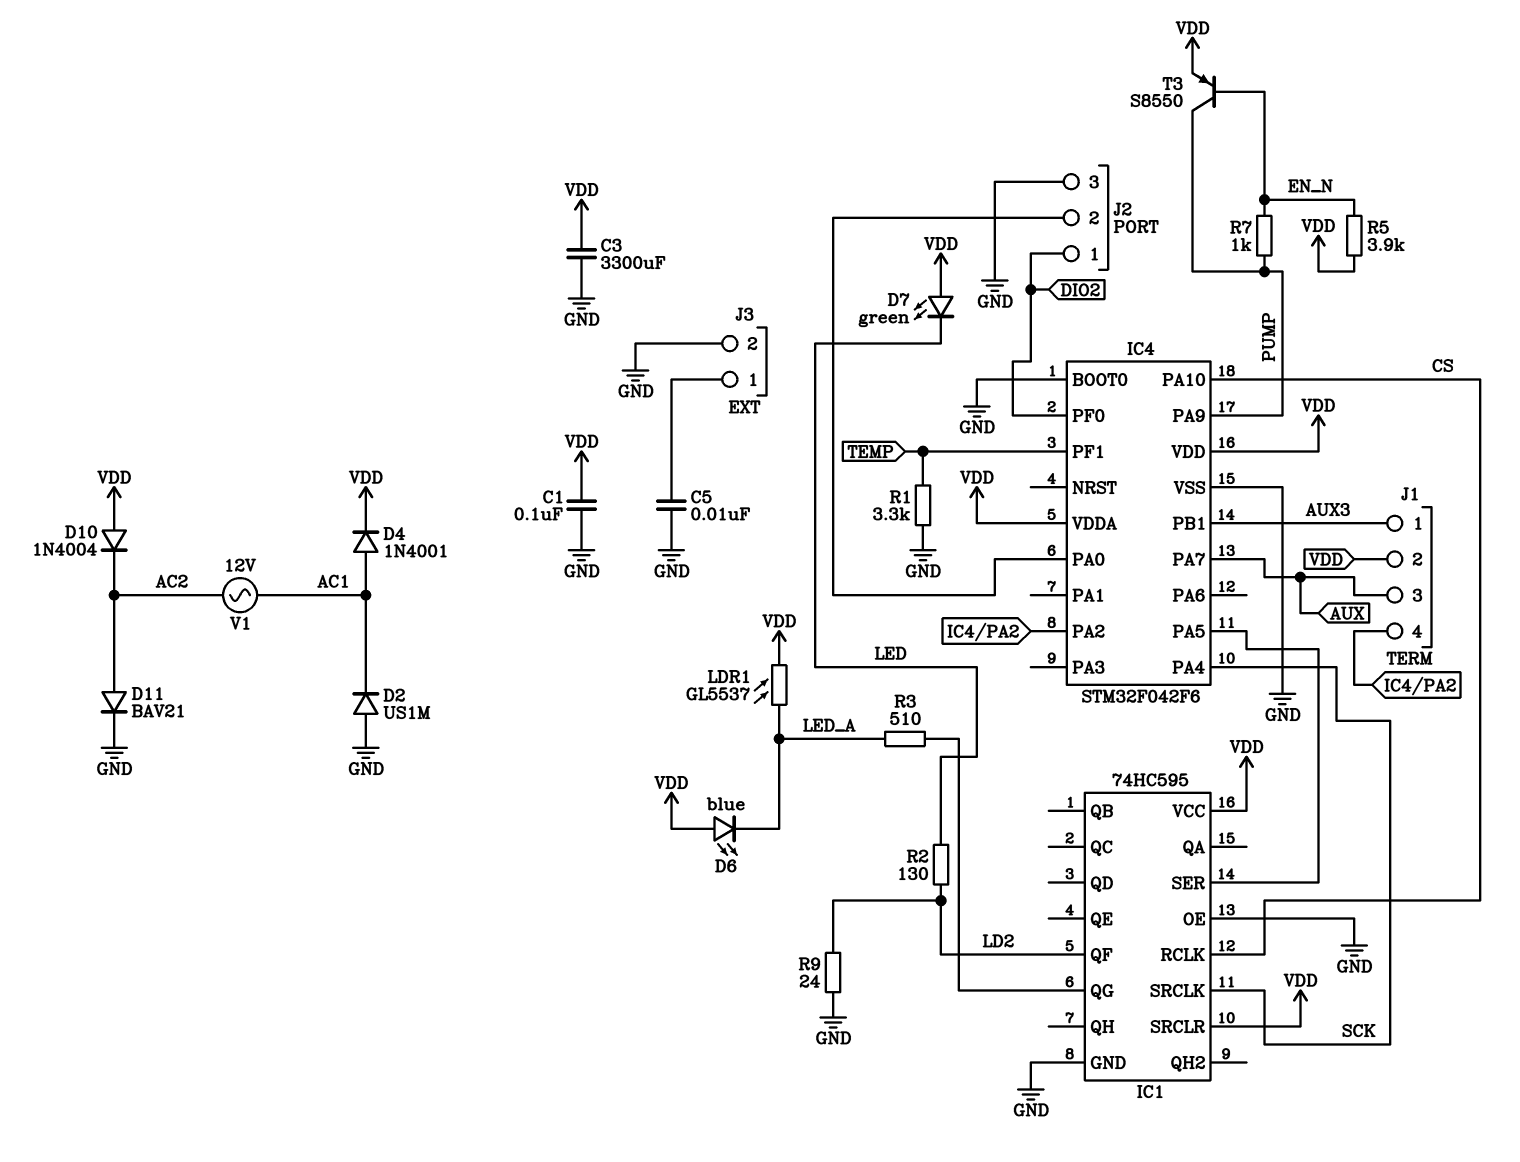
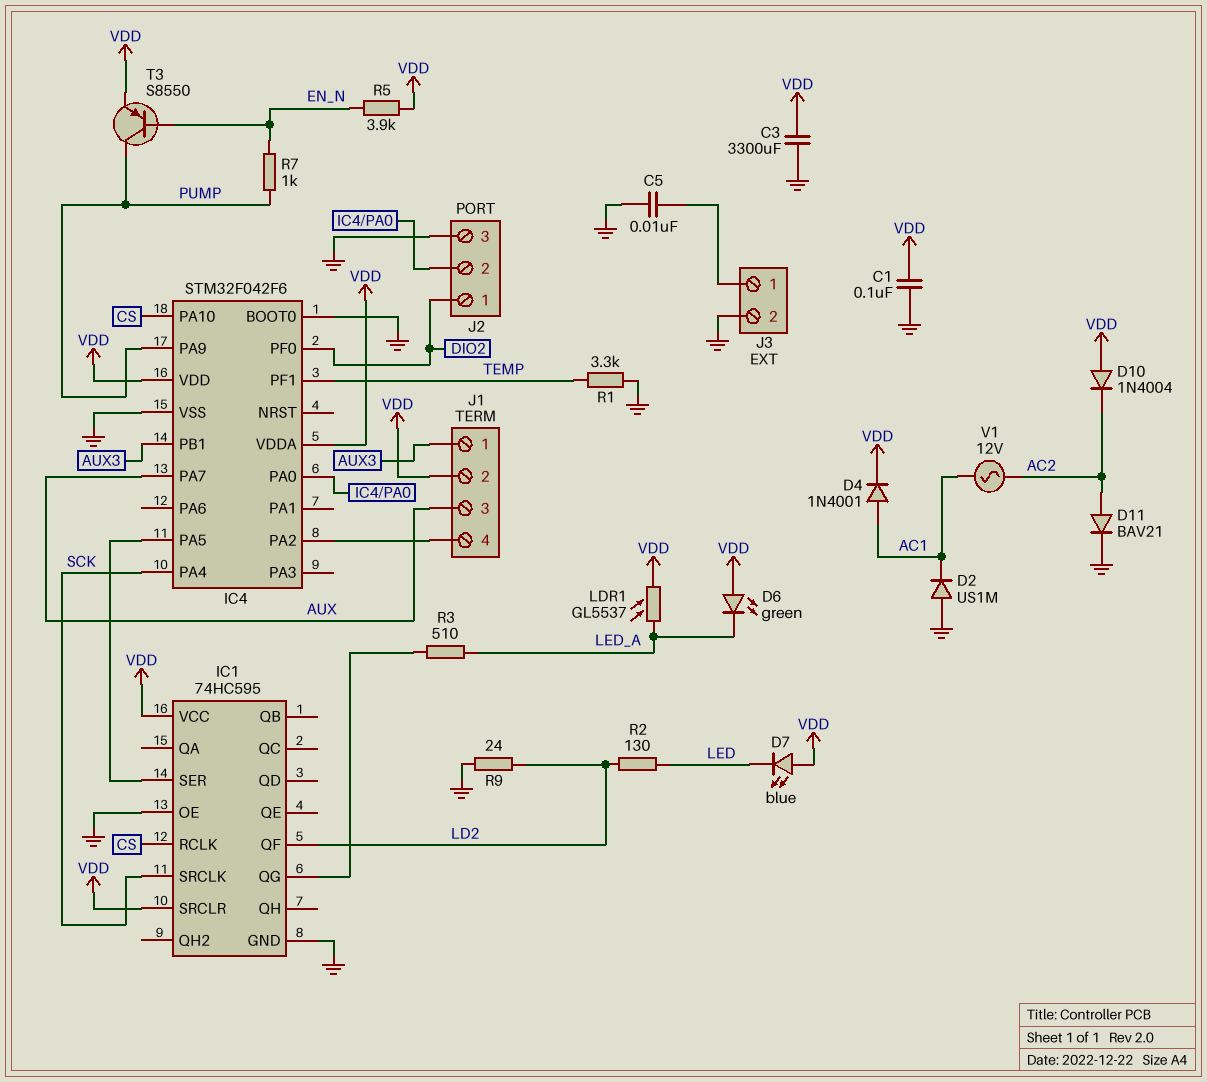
D6: LED blue (A VDD, K LED_A) -> LED green (A VDD, K LED_A)
D7: LED green (A VDD, K LED) -> LED blue (A VDD, K LED)

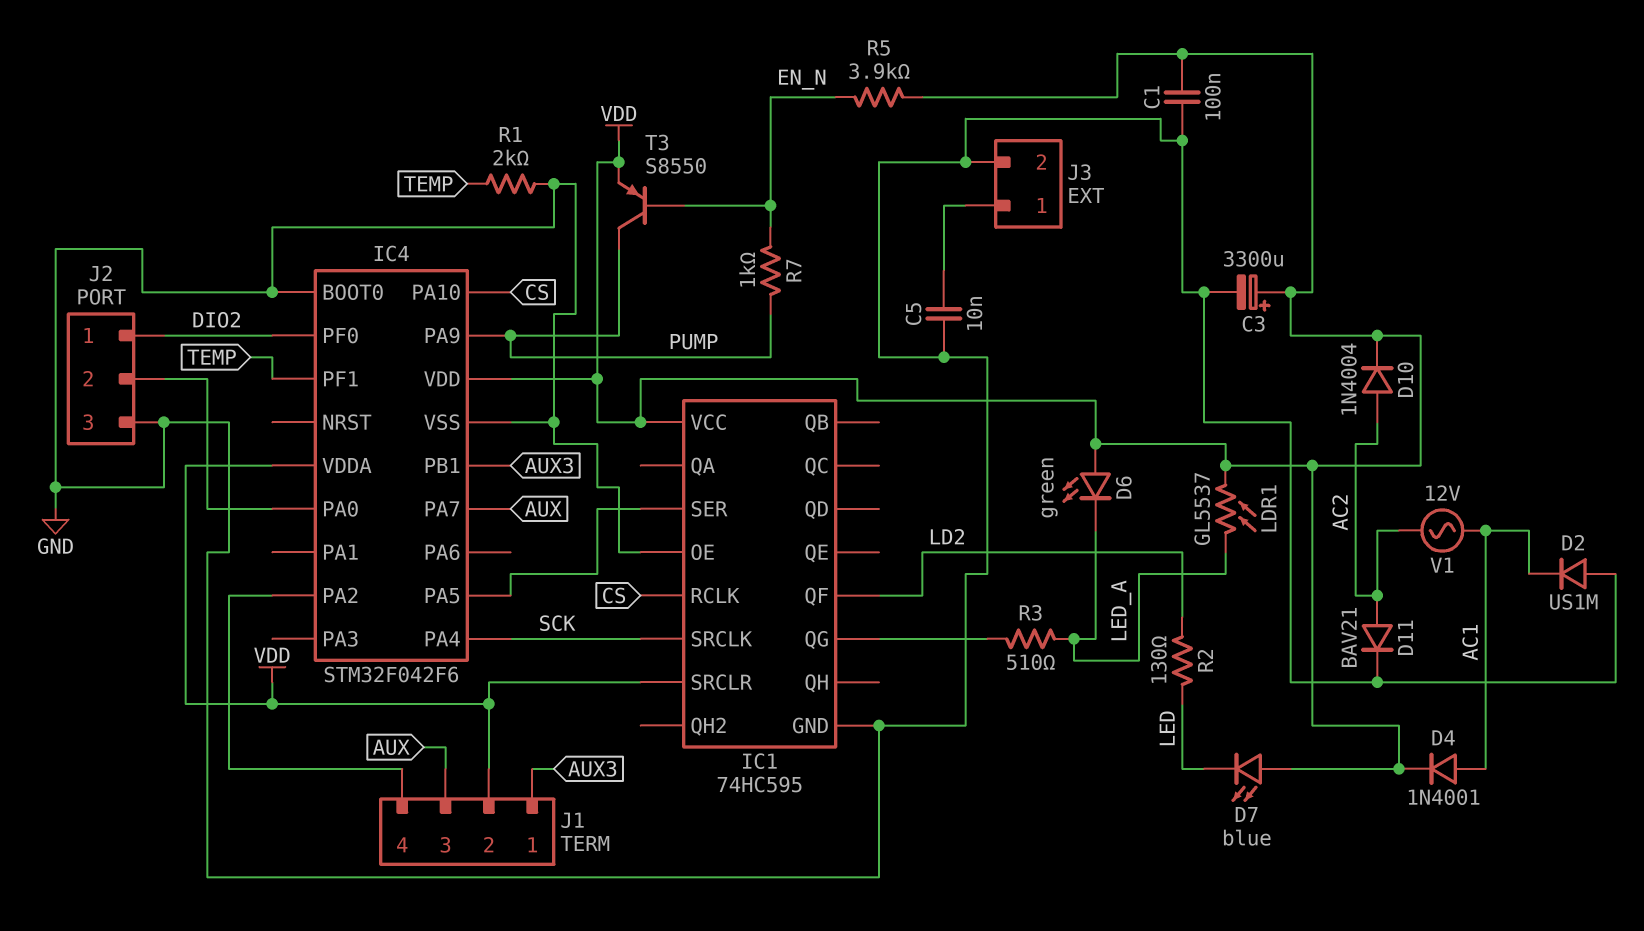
C3: 3300uF (GND, VDD) -> 3300uF (plus VDD, minus GND)
D10: diode 1N4004 (A VDD, K AC2) -> diode 1N4004 (A AC2, K VDD)
R1: 3.3k (GND, TEMP) -> 2k (GND, TEMP)
R9: 24 (GND, LD2) -> none

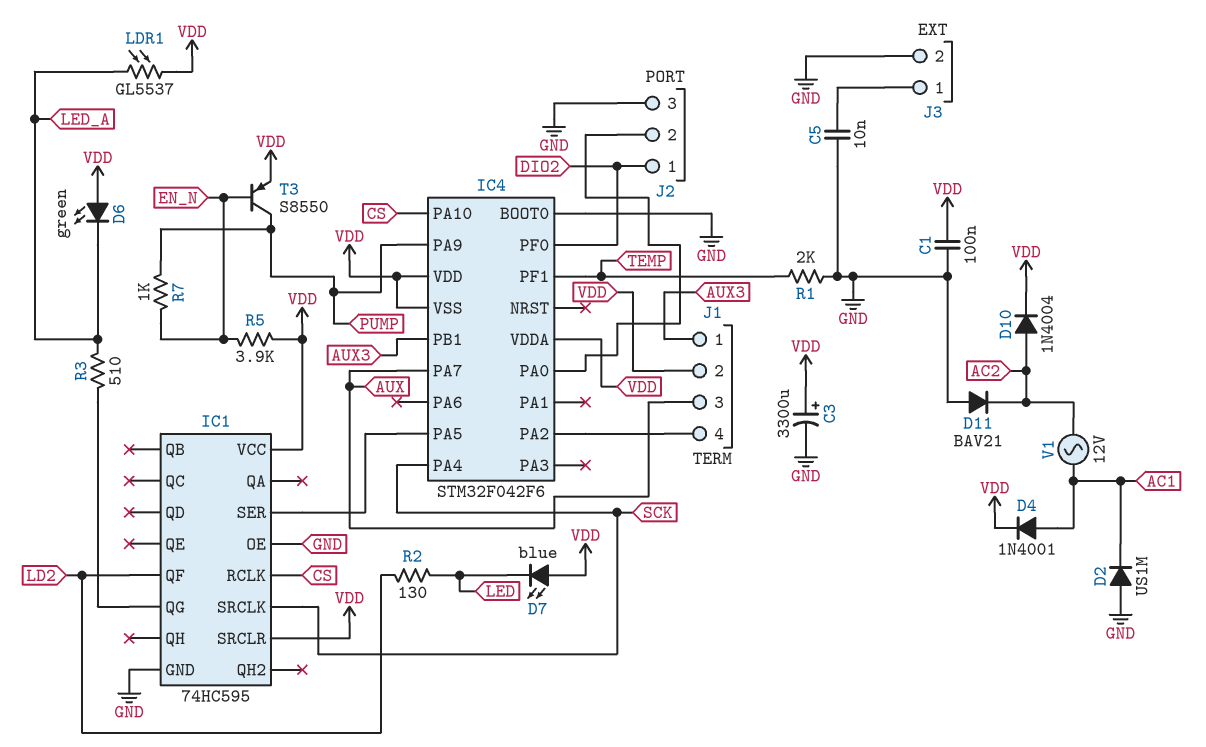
D11: diode BAV21 (A AC2, K GND) -> diode BAV21 (A GND, K AC2)
IC4 pin VSS: GND -> VDD

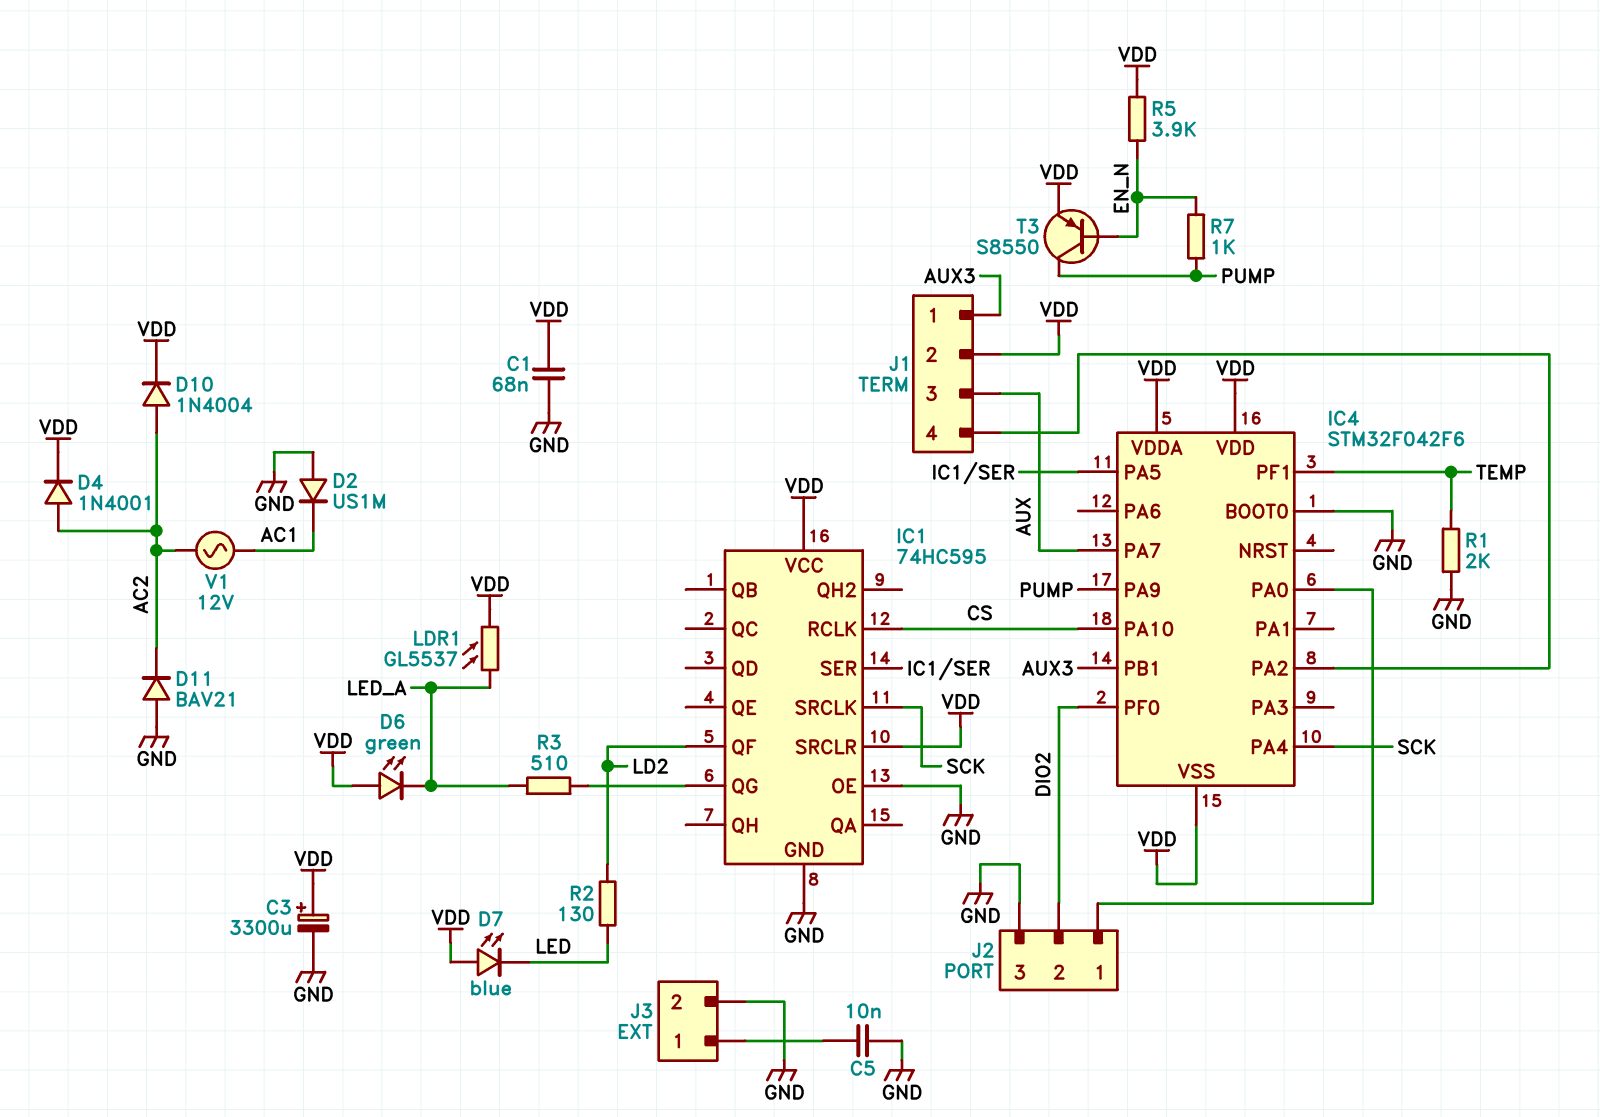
C1: 100nF (GND, VDD) -> 68nF (GND, VDD)
D4: diode 1N4001 (A AC1, K VDD) -> diode 1N4001 (A AC2, K VDD)
J2 pin 1: DIO2 -> IC4/PA0
J2 pin 2: IC4/PA0 -> DIO2

